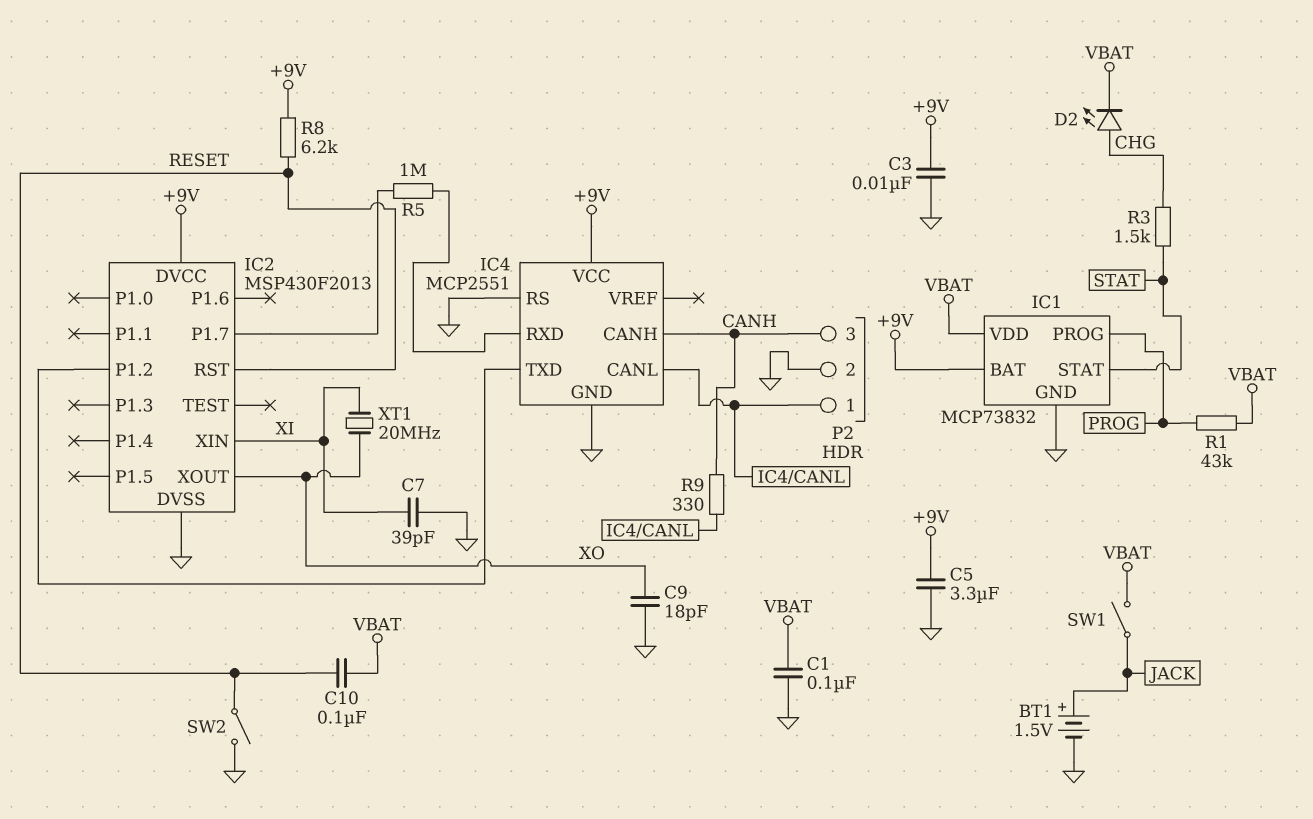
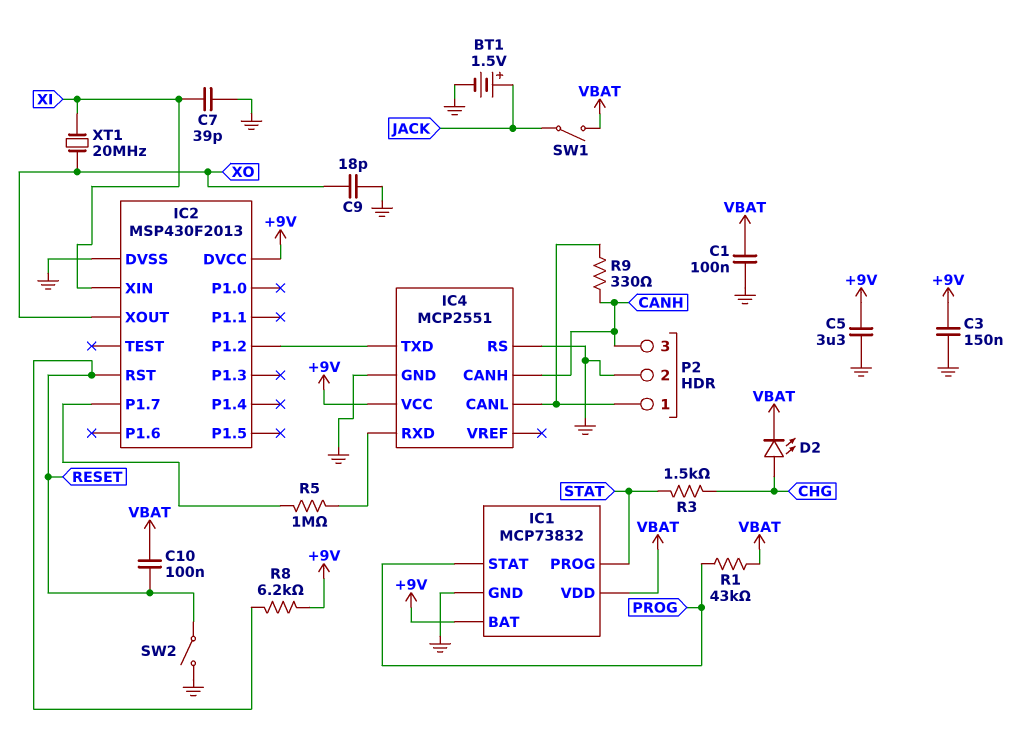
C3: 10nF (+9V, GND) -> 150nF (+9V, GND)
IC1 pin PROG: PROG -> STAT
IC1 pin STAT: STAT -> PROG

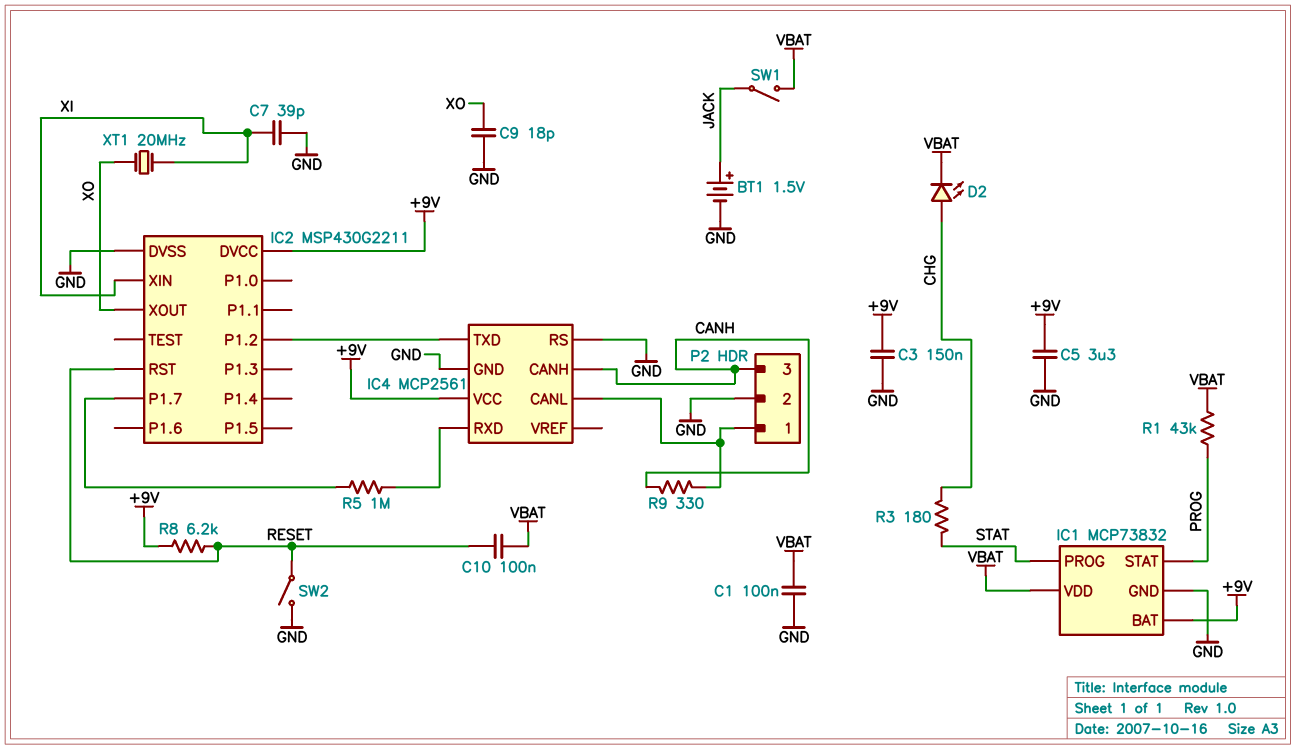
IC2: MSP430F2013 -> MSP430G2211
IC4: MCP2551 -> MCP2561
R3: 1.5k (CHG, STAT) -> 180 (CHG, STAT)

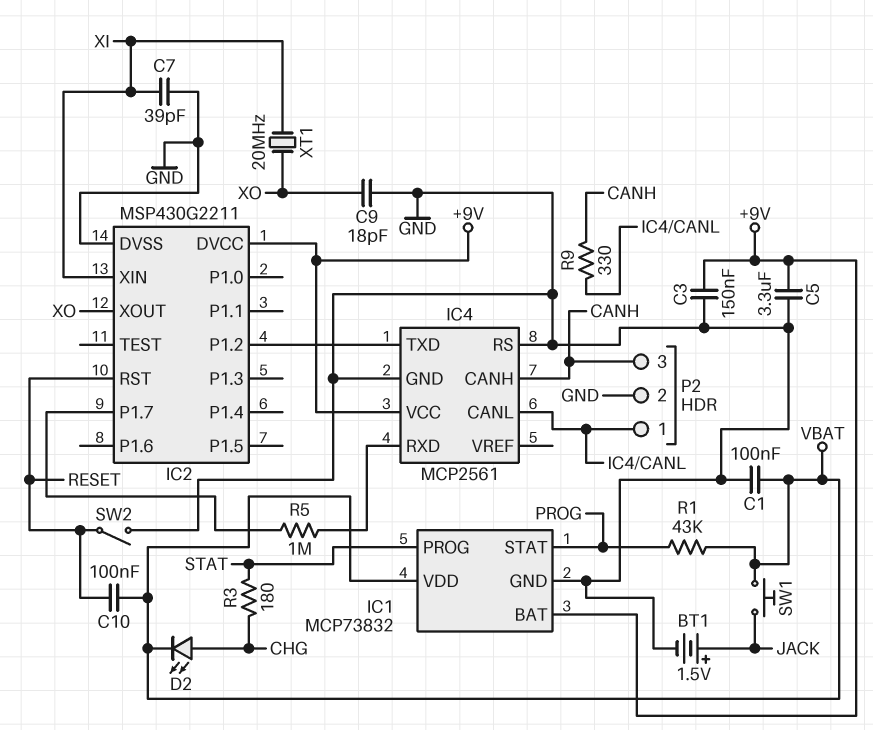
R8: 6.2k (+9V, RESET) -> none
SW1: switch (JACK, VBAT) -> button (JACK, VBAT)

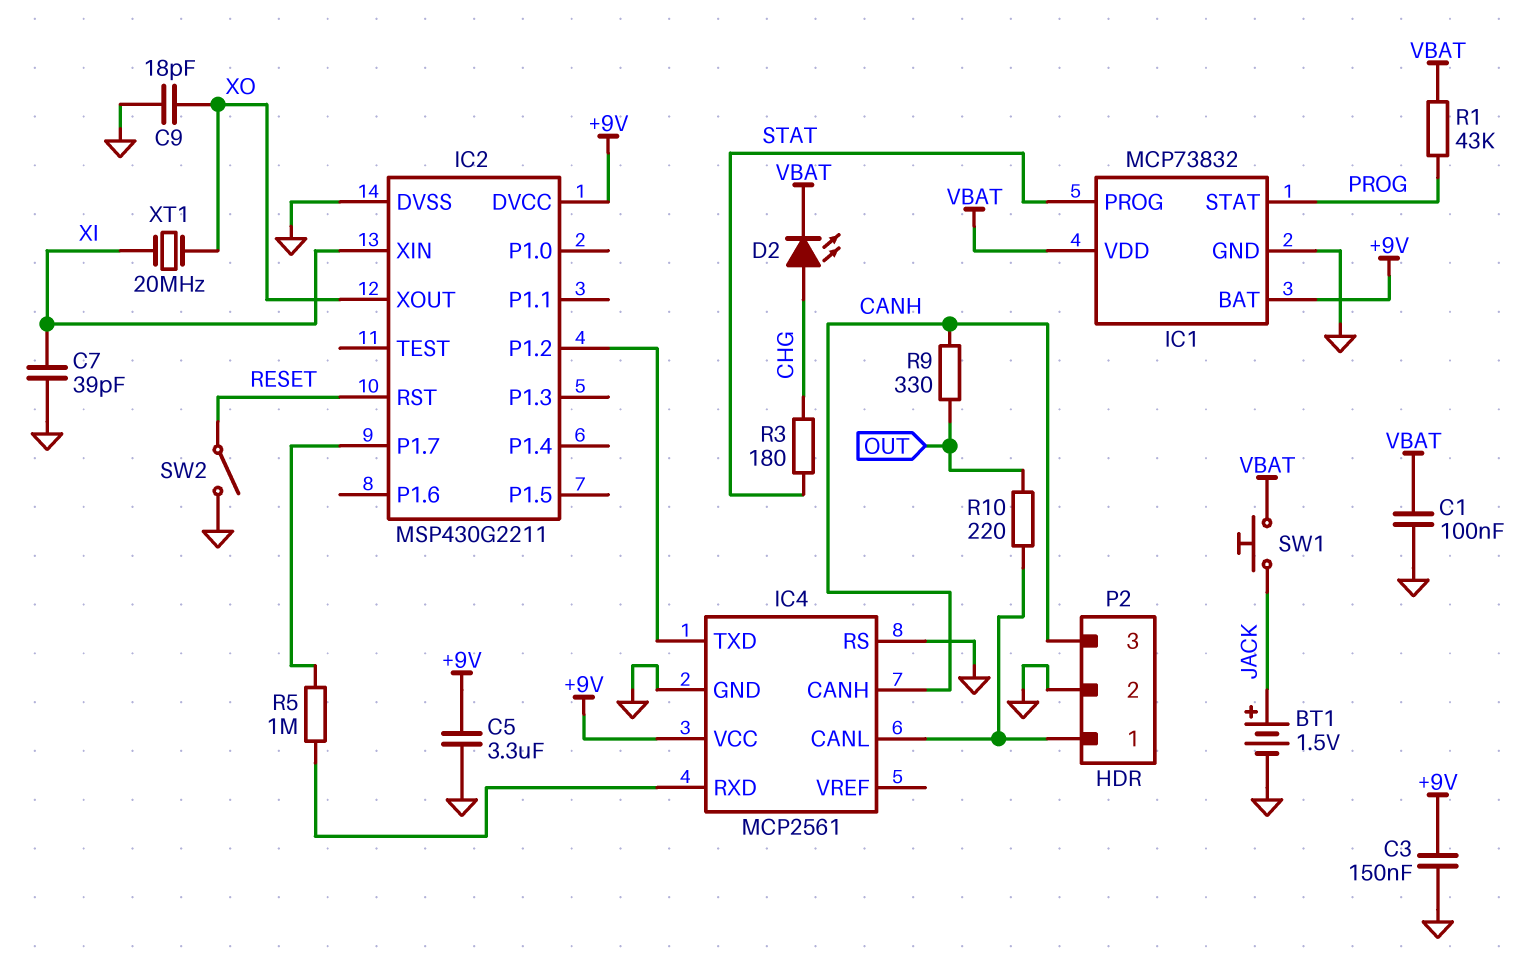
C10: 100nF (RESET, VBAT) -> none
R9: 330 (CANH, IC4/CANL) -> 330 (CANH, OUT)
R10: none -> 220 (IC4/CANL, OUT)

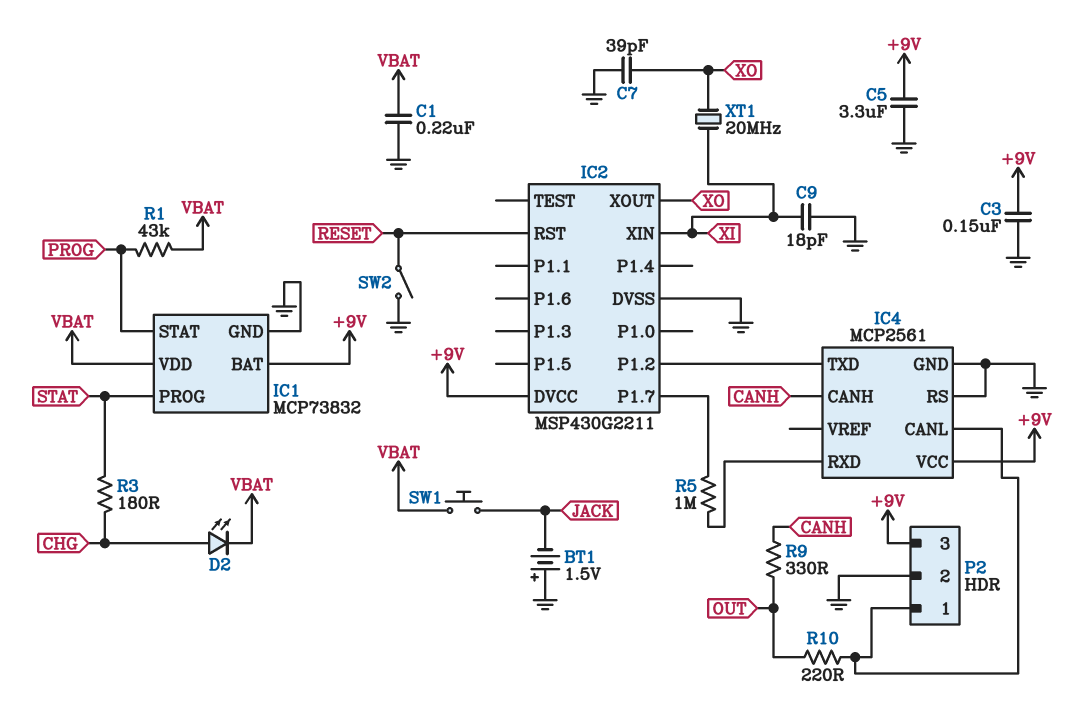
BT1: 1.5V (plus JACK, minus GND) -> 1.5V (plus GND, minus JACK)
C1: 100nF (GND, VBAT) -> 220nF (GND, VBAT)
C7: 39pF (GND, XI) -> 39pF (GND, XO)
C9: 18pF (GND, XO) -> 18pF (GND, XI)
P2 pin 3: CANH -> +9V

